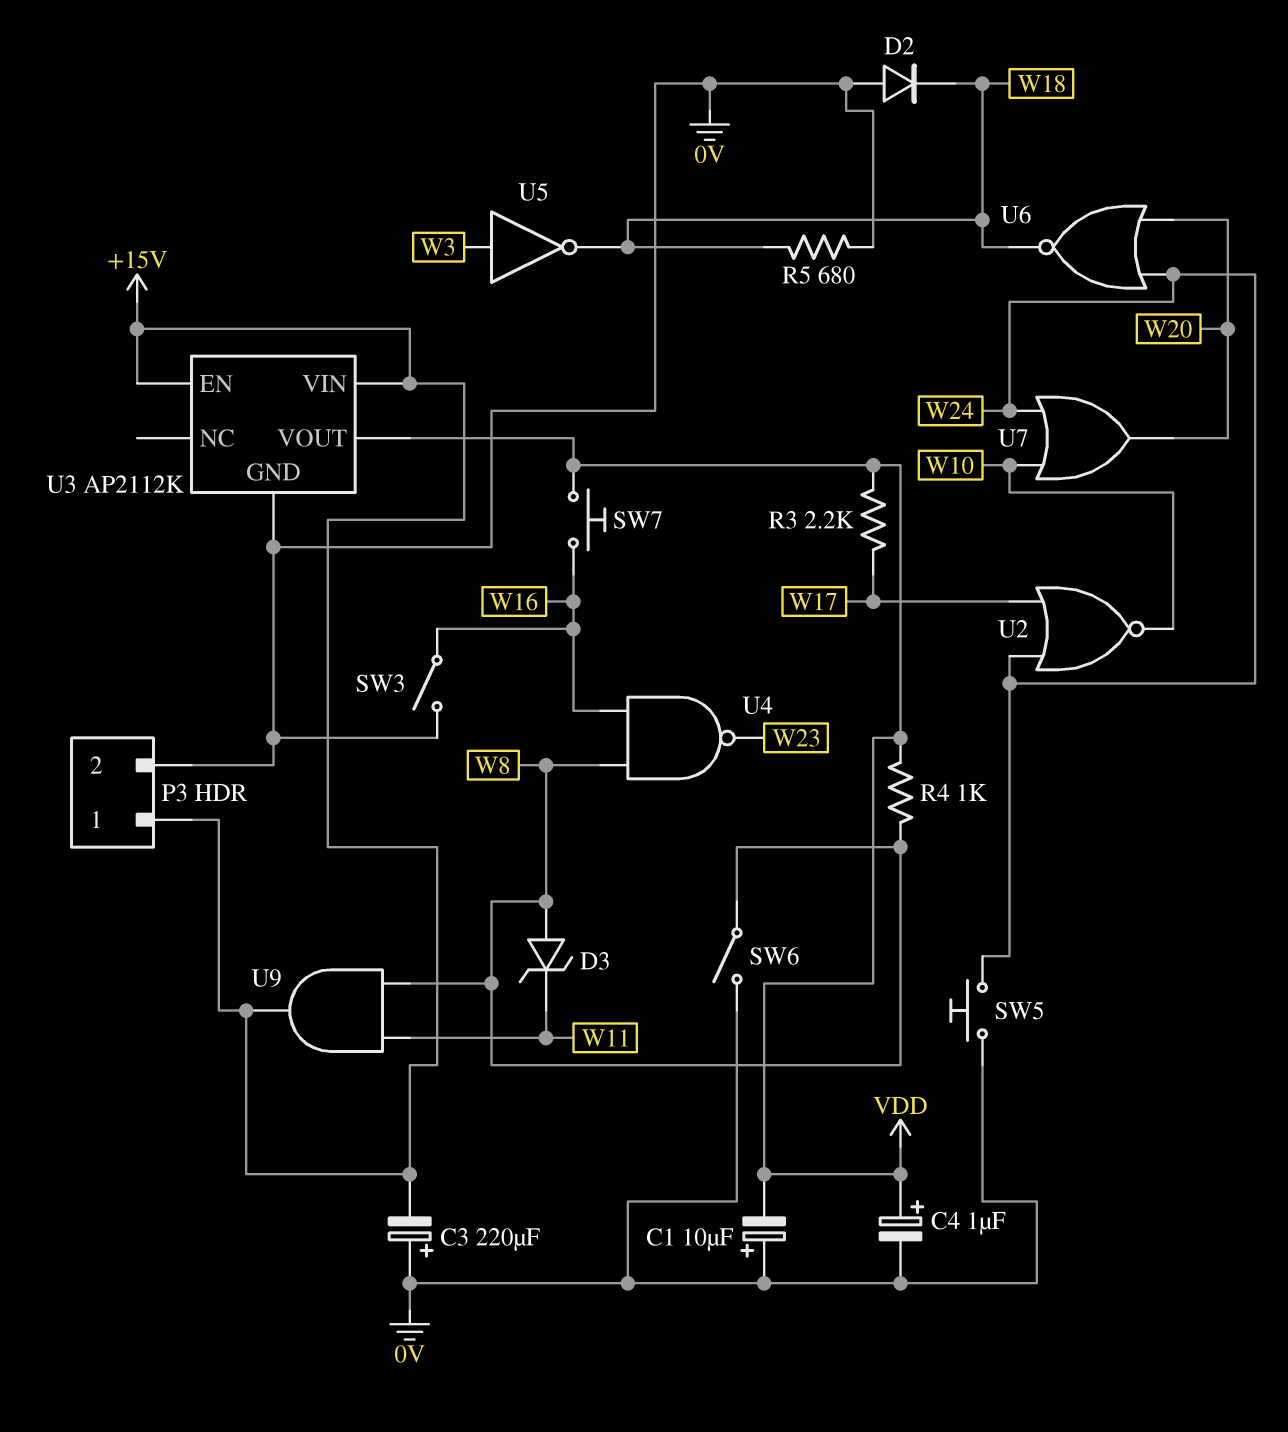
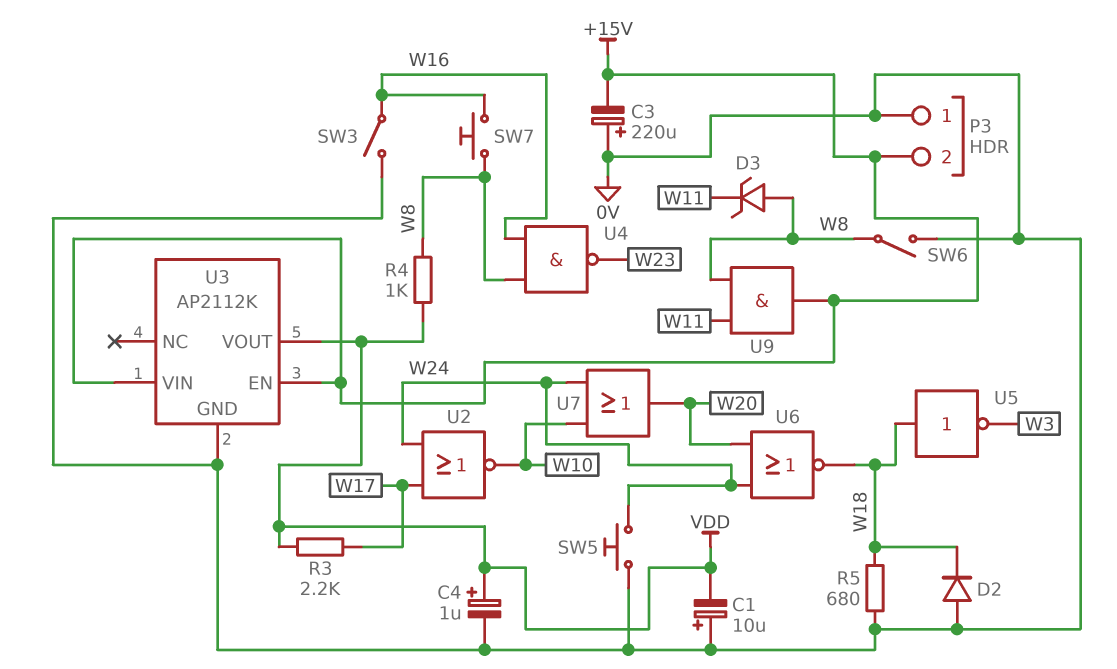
P3 pin 1: +15V -> 0V
P3 pin 2: 0V -> +15V
SW7: button (VDD, W16) -> button (W8, W16)
U5: NOT (in W3, out W18) -> NOT (in W18, out W3)

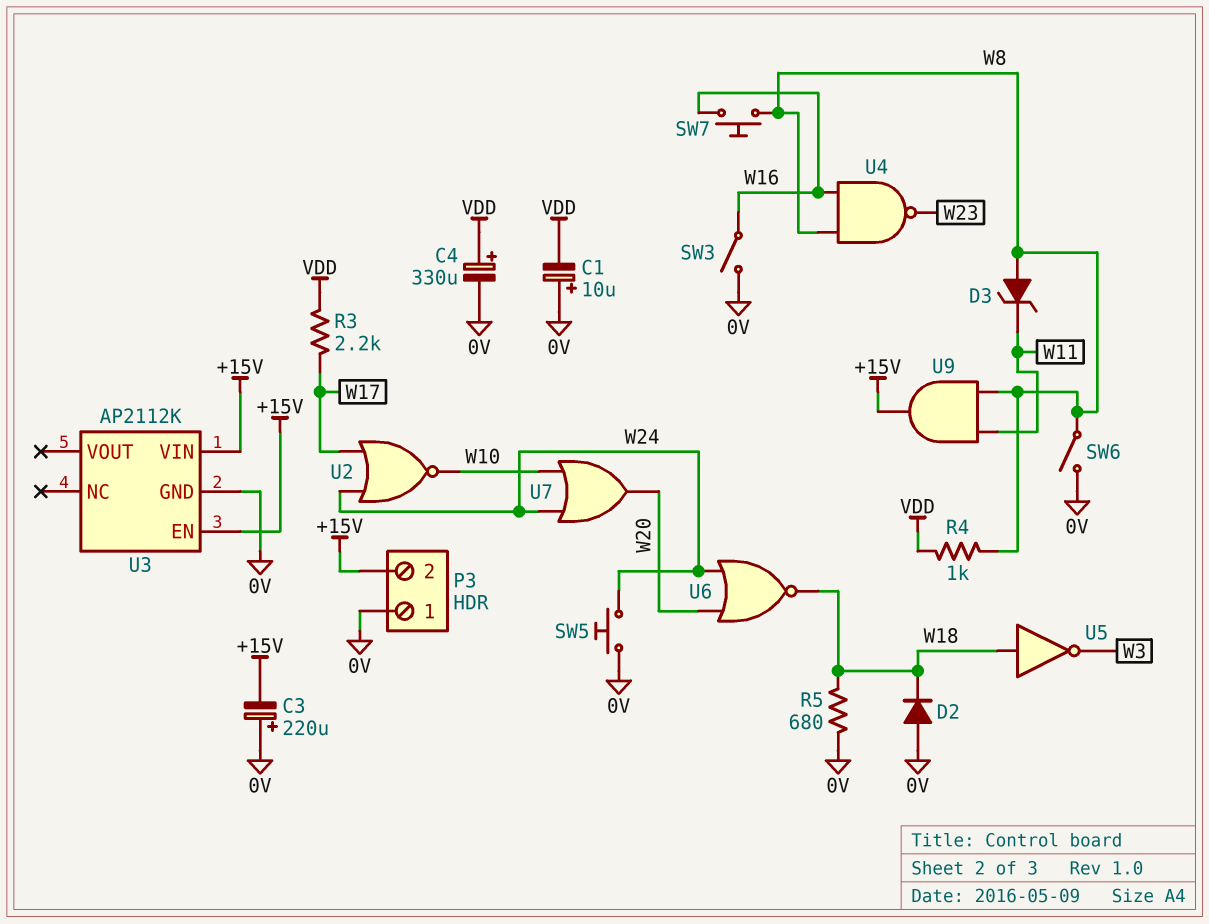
C4: 1uF (plus VDD, minus 0V) -> 330uF (plus VDD, minus 0V)
U3 pin VOUT: VDD -> none

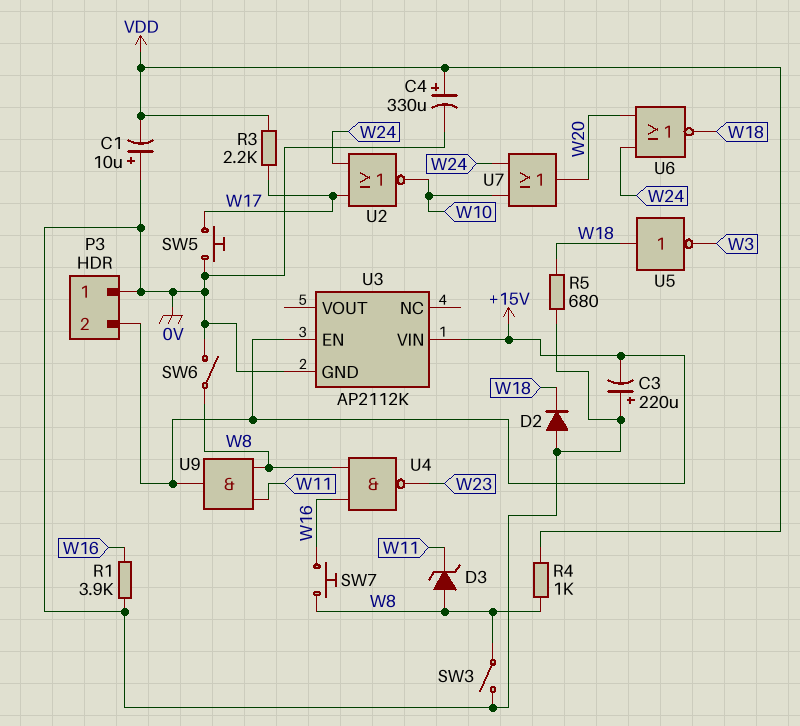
R1: none -> 3.9k (0V, W16)
SW3: switch (0V, W16) -> switch (0V, W8)
SW5: button (0V, W24) -> button (0V, W17)

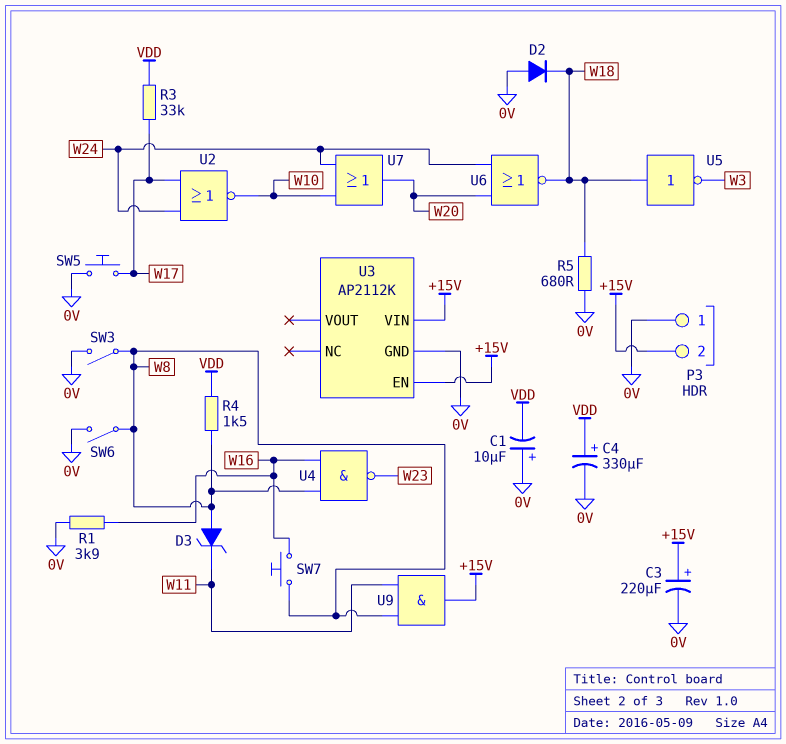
C3: 220uF (plus 0V, minus +15V) -> 220uF (plus +15V, minus 0V)
R3: 2.2k (VDD, W17) -> 33k (VDD, W17)
R4: 1k (VDD, W8) -> 1.5k (VDD, W8)

